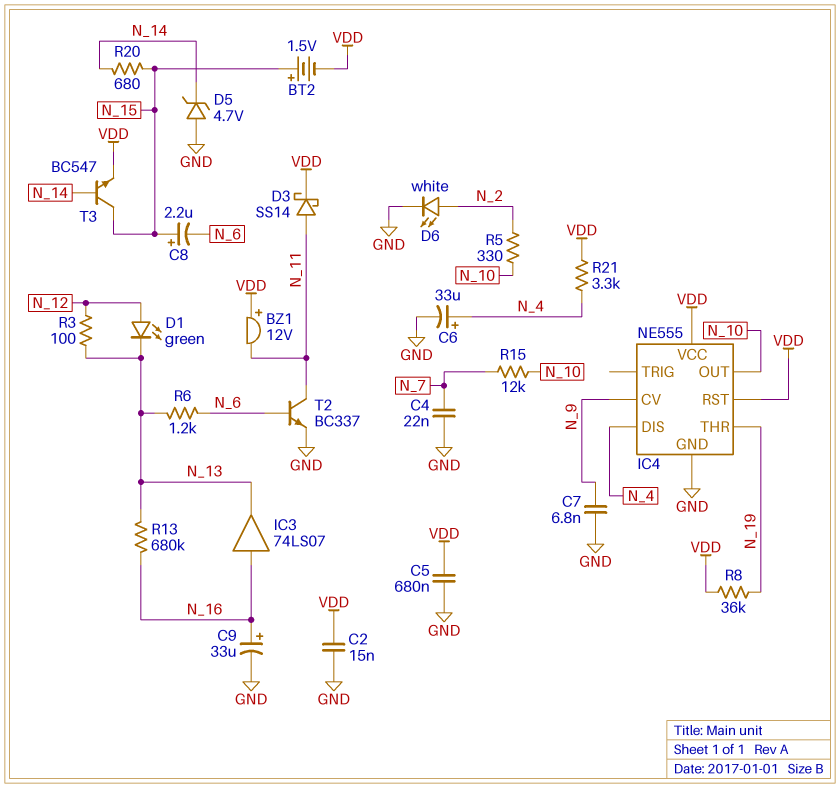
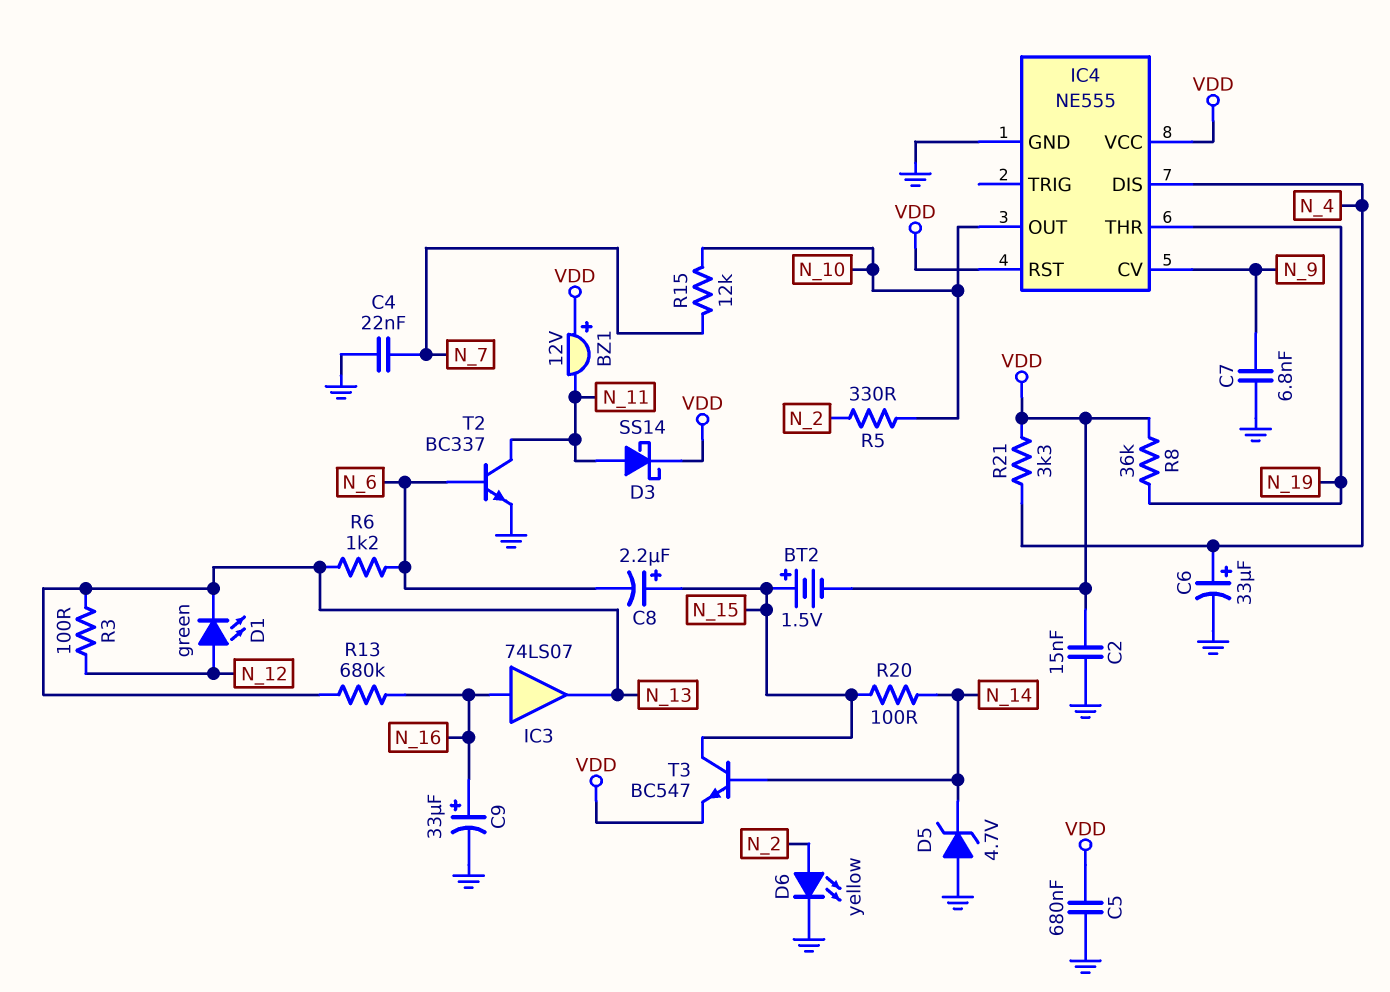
D6: LED white (A N_2, K GND) -> LED yellow (A N_2, K GND)
R20: 680 (N_14, N_15) -> 100 (N_14, N_15)

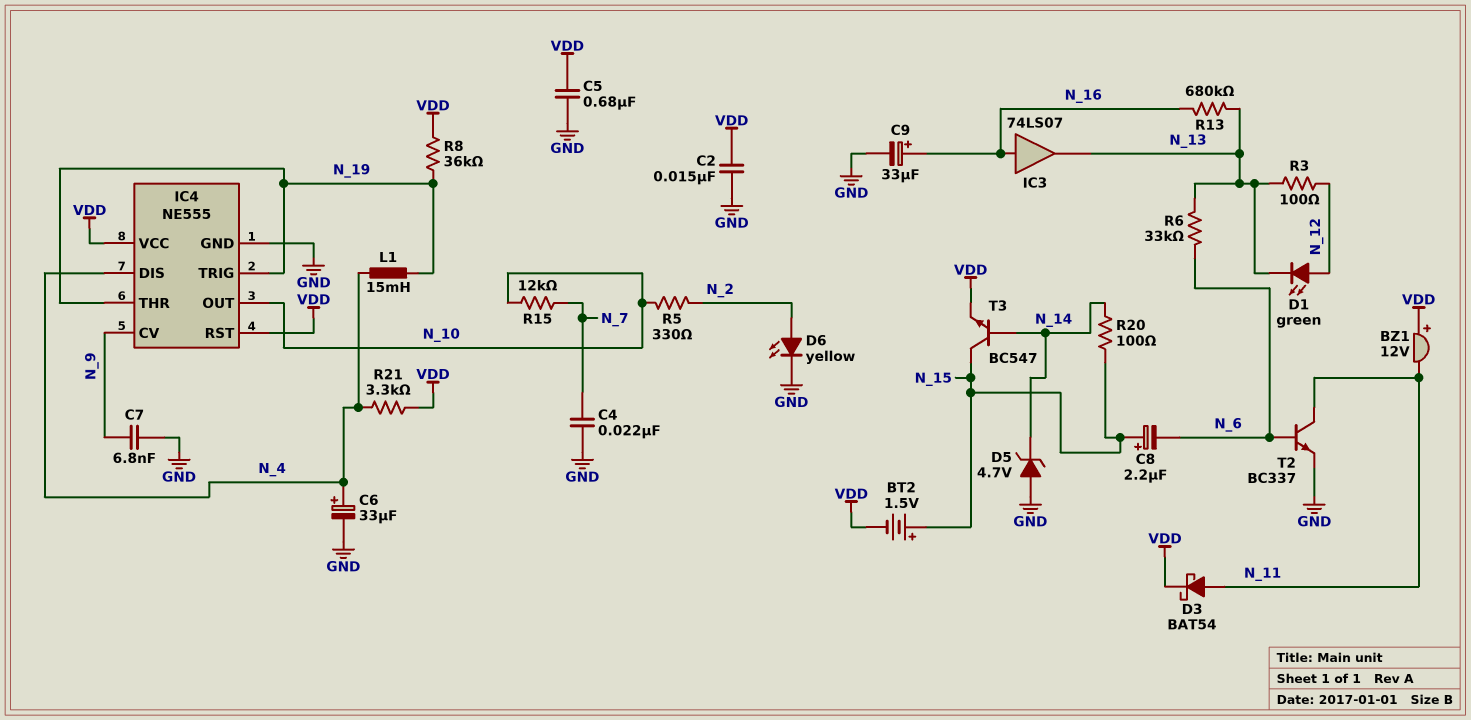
D3: schottky SS14 (A N_11, K VDD) -> schottky BAT54 (A N_11, K VDD)
IC4 pin TRIG: none -> N_19
L1: none -> 15mH (N_4, N_19)
R6: 1.2k (N_6, N_13) -> 33k (N_6, N_13)

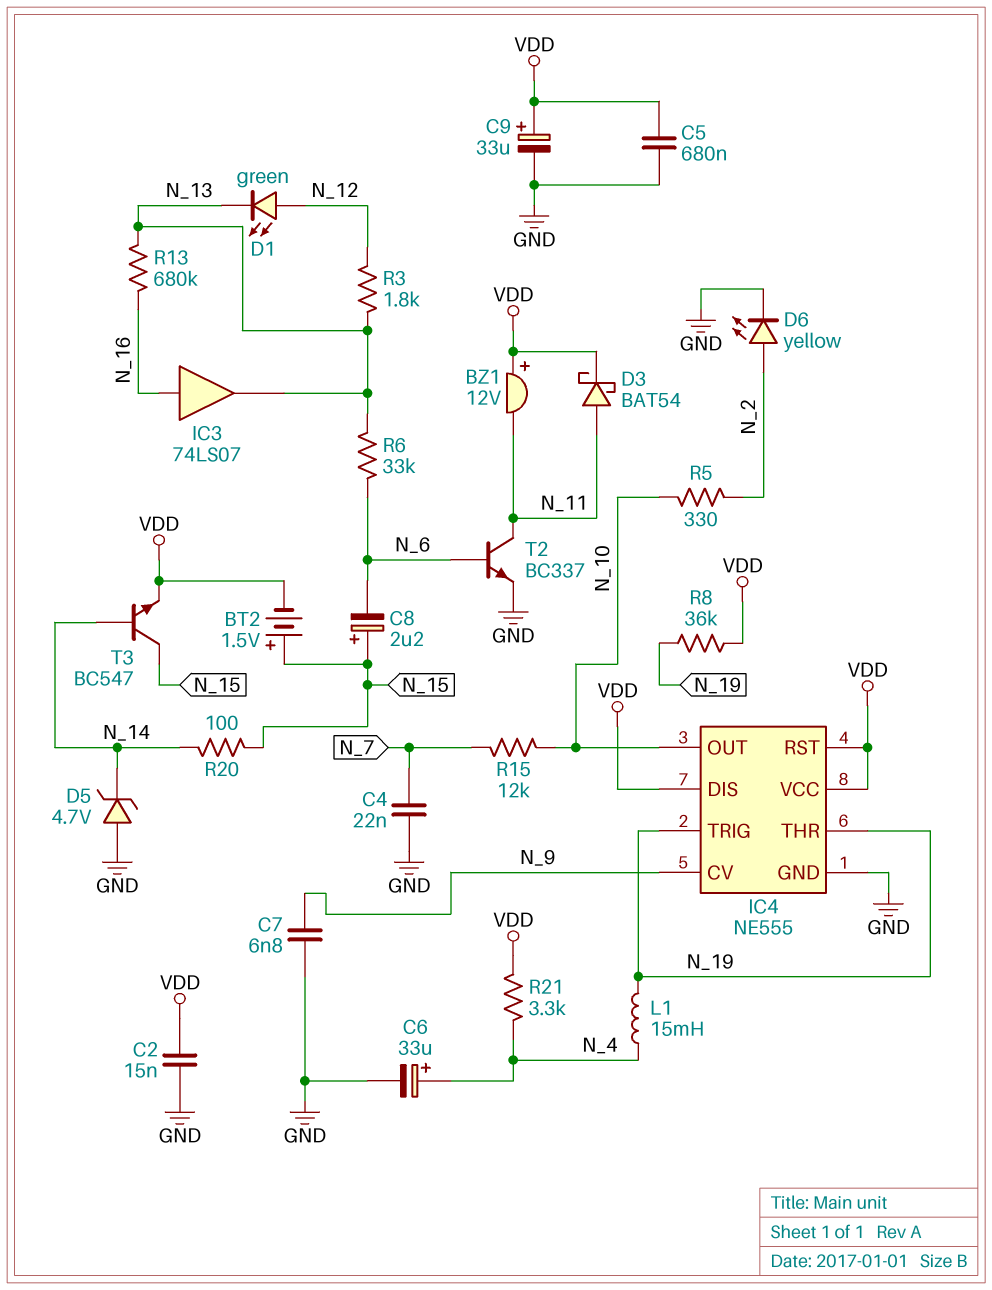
C9: 33uF (plus N_16, minus GND) -> 33uF (plus VDD, minus GND)
IC4 pin DIS: N_4 -> VDD
R3: 100 (N_12, N_13) -> 1.8k (N_12, N_13)

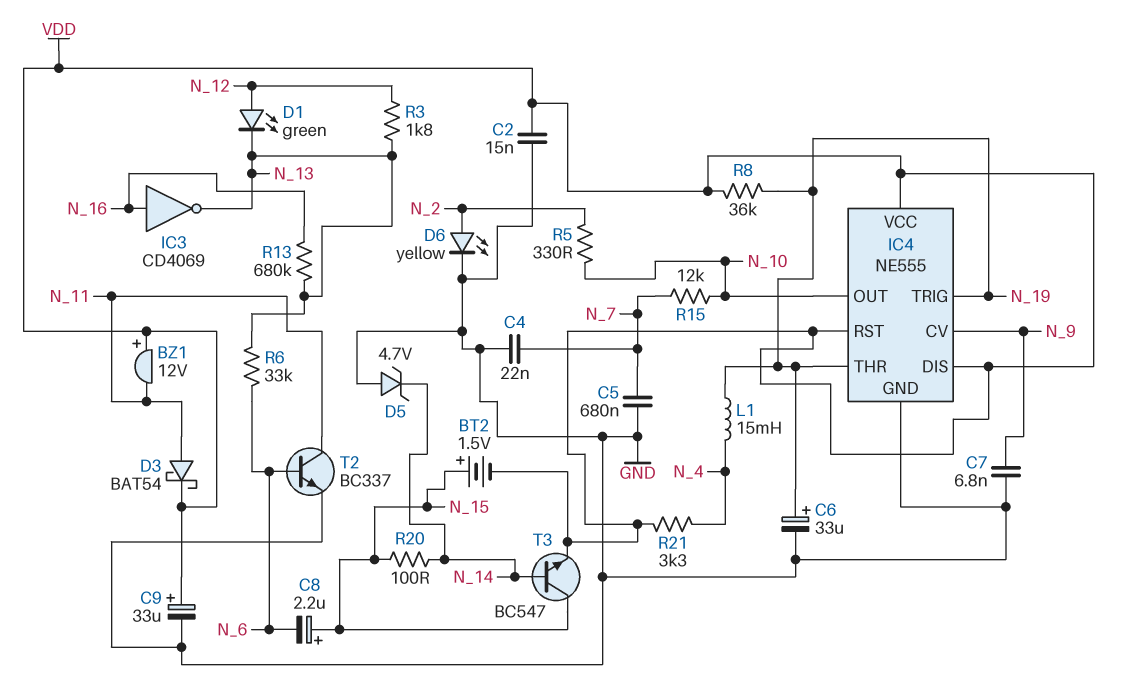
C5: 680nF (GND, VDD) -> 680nF (GND, N_7)
C6: 33uF (plus N_4, minus GND) -> 33uF (plus N_19, minus GND)
IC3: buffer 74LS07 (in N_16, out N_13) -> NOT CD4069 (in N_16, out N_13)

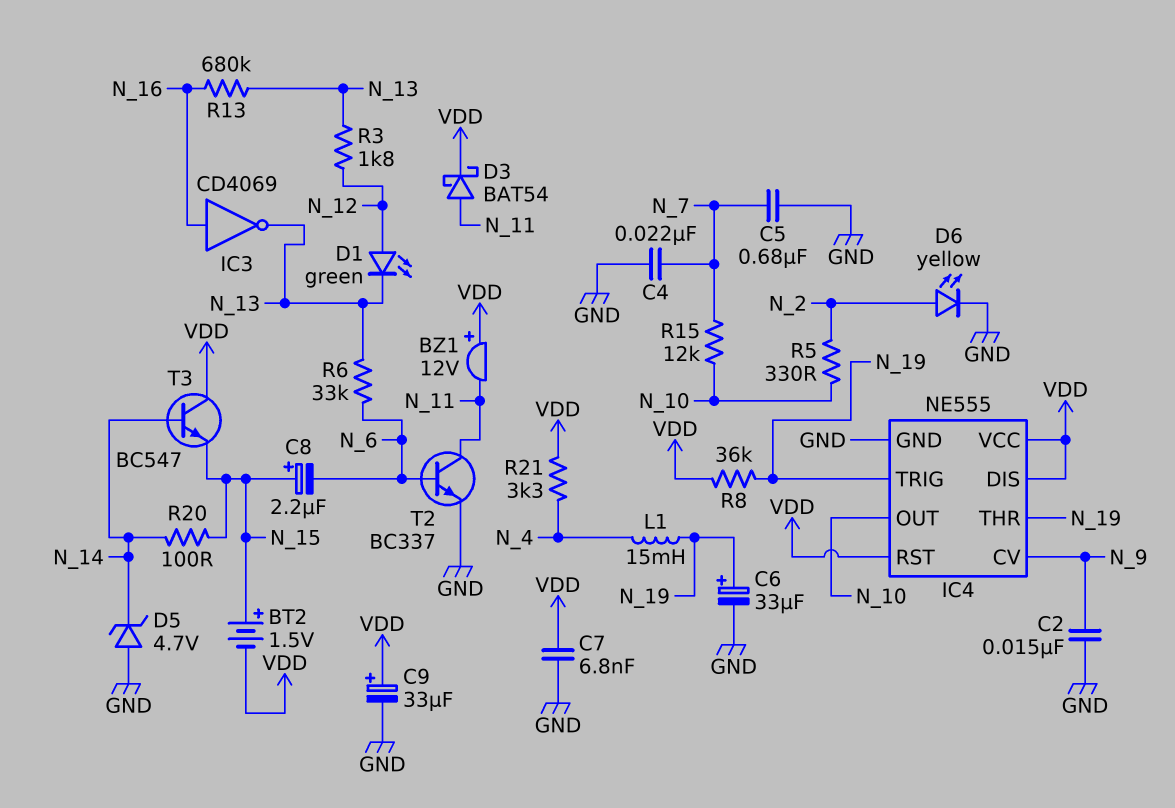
C2: 15nF (GND, VDD) -> 15nF (GND, N_9)
C7: 6.8nF (GND, N_9) -> 6.8nF (GND, VDD)
T3: NPN BC547 (B N_14, C N_15, E VDD) -> NPN BC547 (B N_14, C VDD, E N_15)

